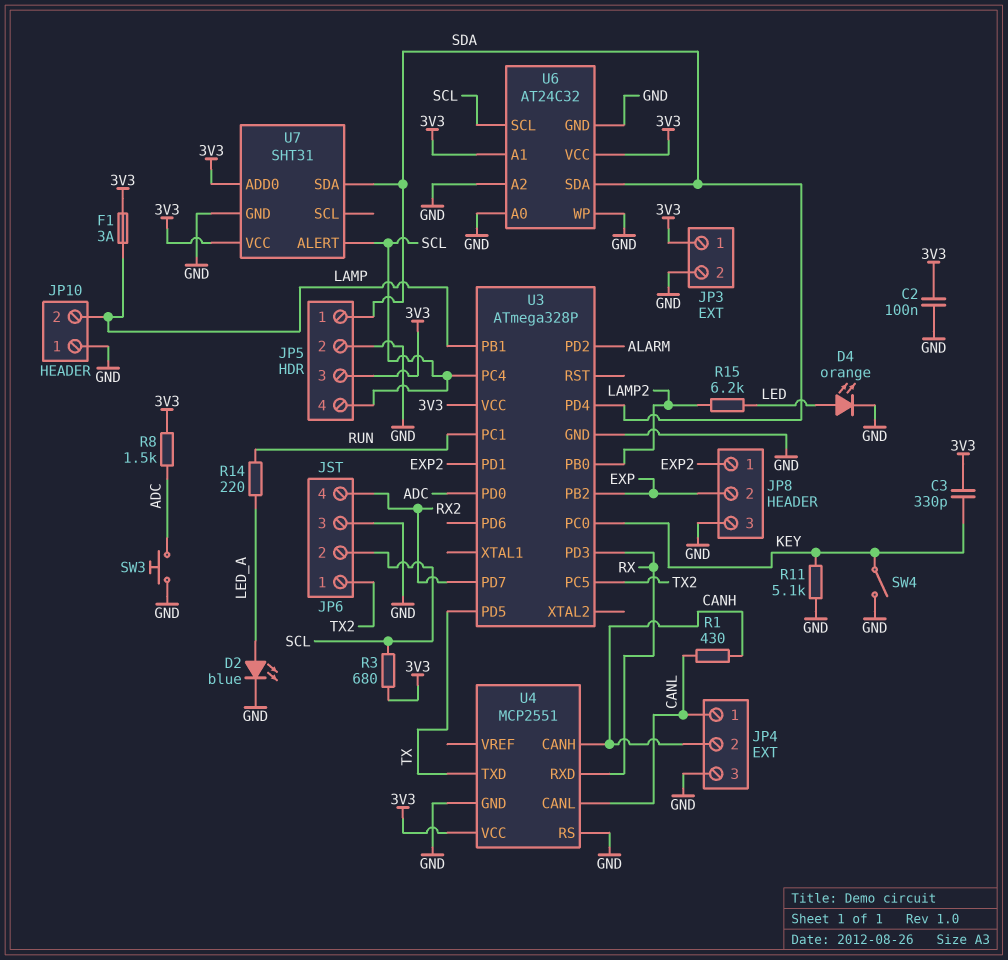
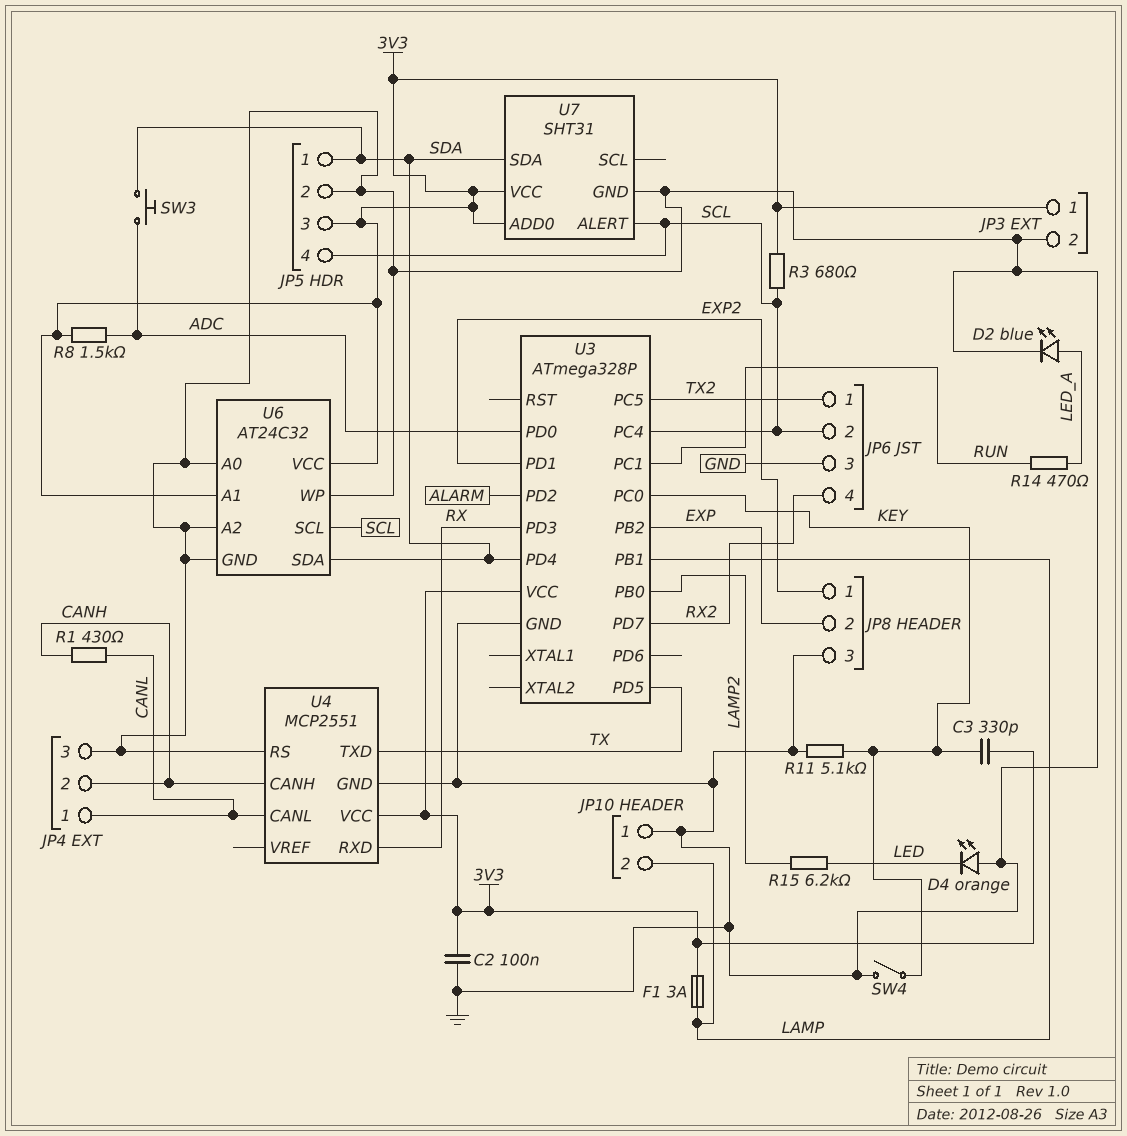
D4: LED orange (A LED, K GND) -> LED orange (A GND, K LED)
R14: 220 (LED_A, RUN) -> 470 (LED_A, RUN)
SW3: button (ADC, GND) -> button (ADC, SDA)

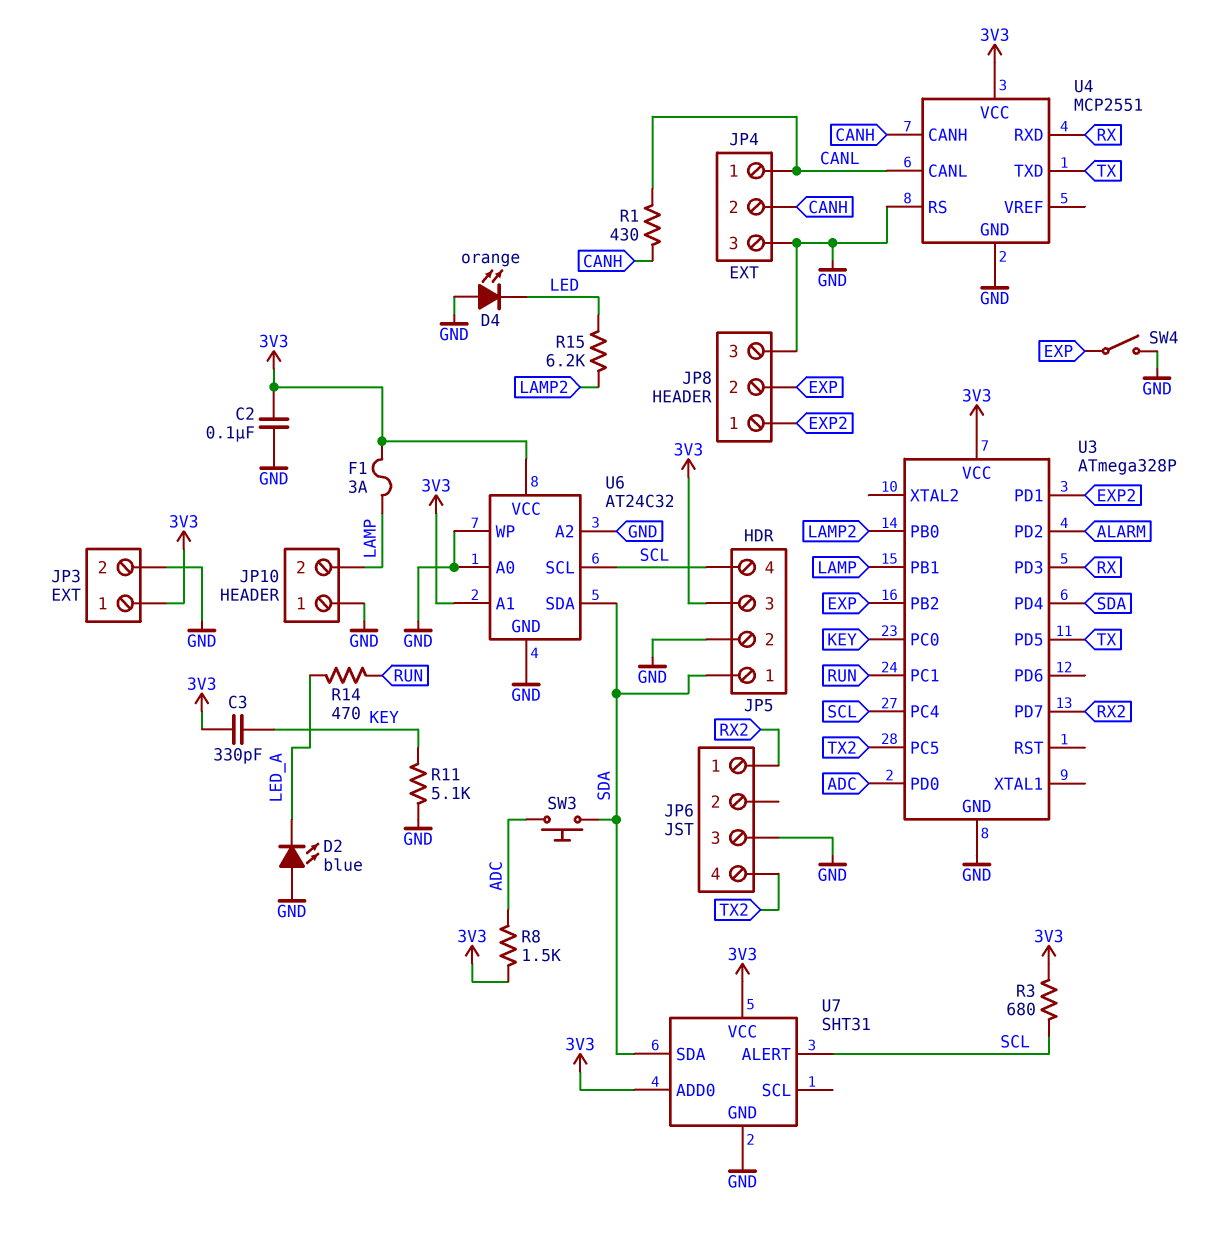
D2: LED blue (A LED_A, K GND) -> LED blue (A GND, K LED_A)
JP6 pin 1: TX2 -> RX2
JP6 pin 2: SCL -> none
JP6 pin 4: RX2 -> TX2
SW4: switch (GND, KEY) -> switch (EXP, GND)

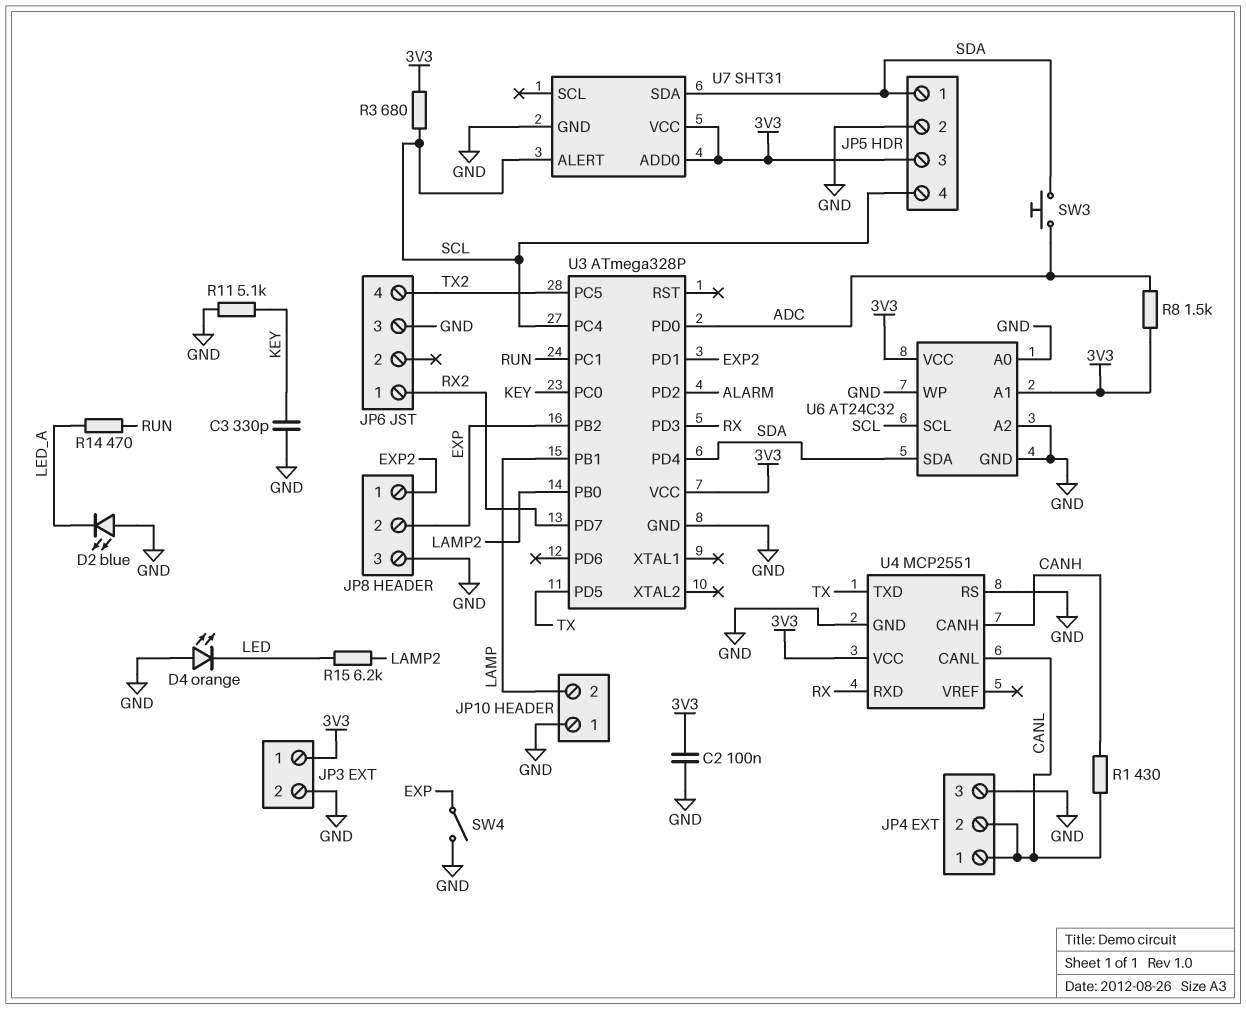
C3: 330pF (3V3, KEY) -> 330pF (GND, KEY)
F1: 3A (3V3, LAMP) -> none
JP4 pin 2: CANH -> CANL

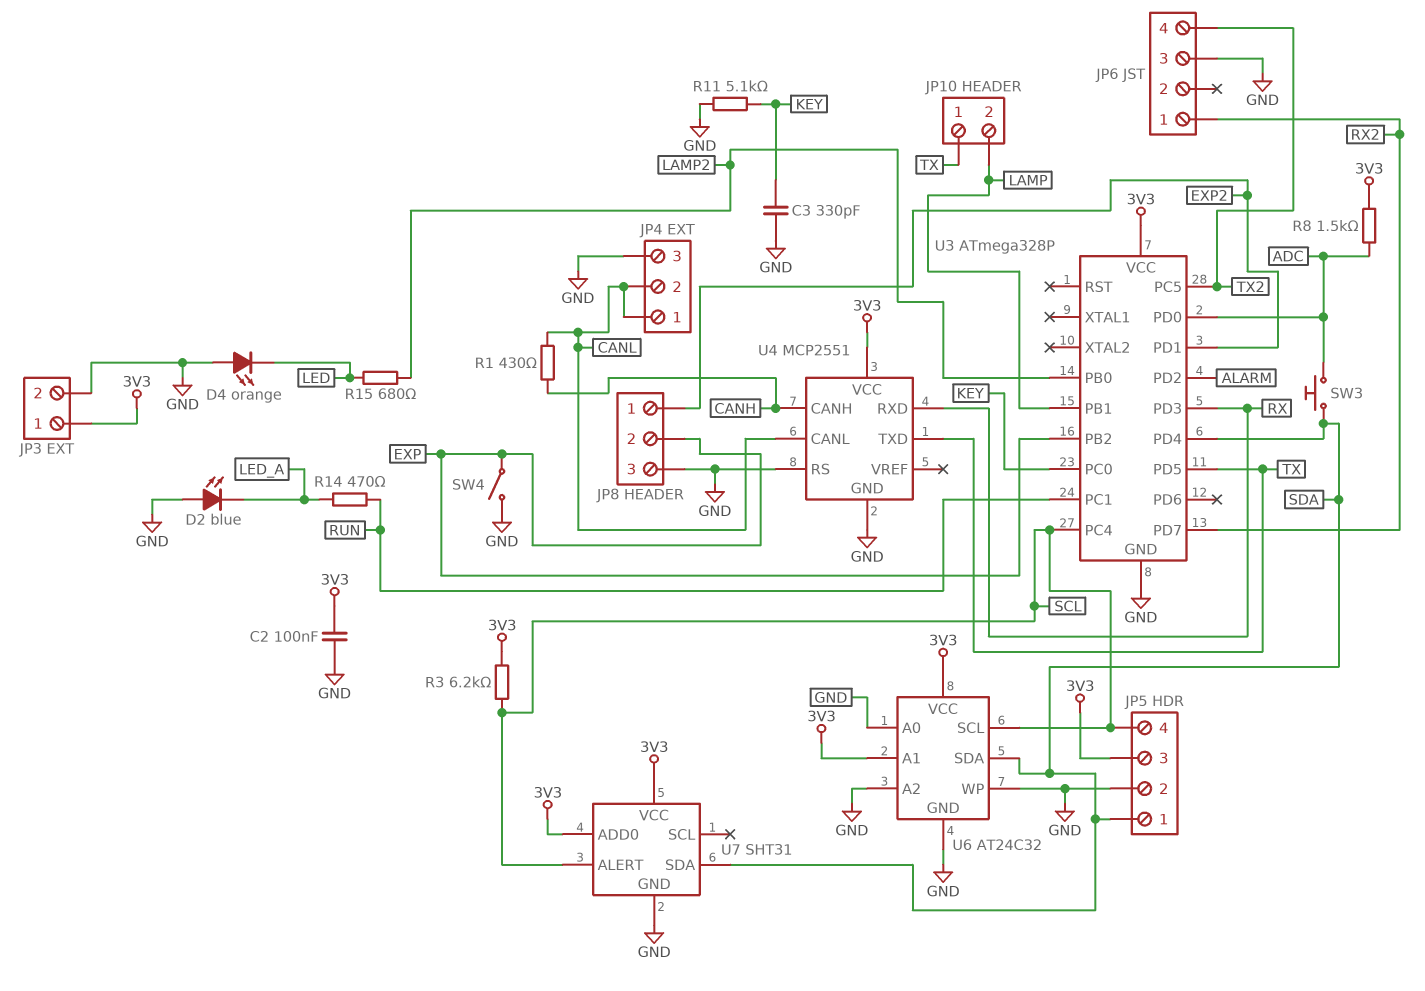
JP10 pin 1: GND -> TX
R3: 680 (3V3, SCL) -> 6.2k (3V3, SCL)
R15: 6.2k (LAMP2, LED) -> 680 (LAMP2, LED)

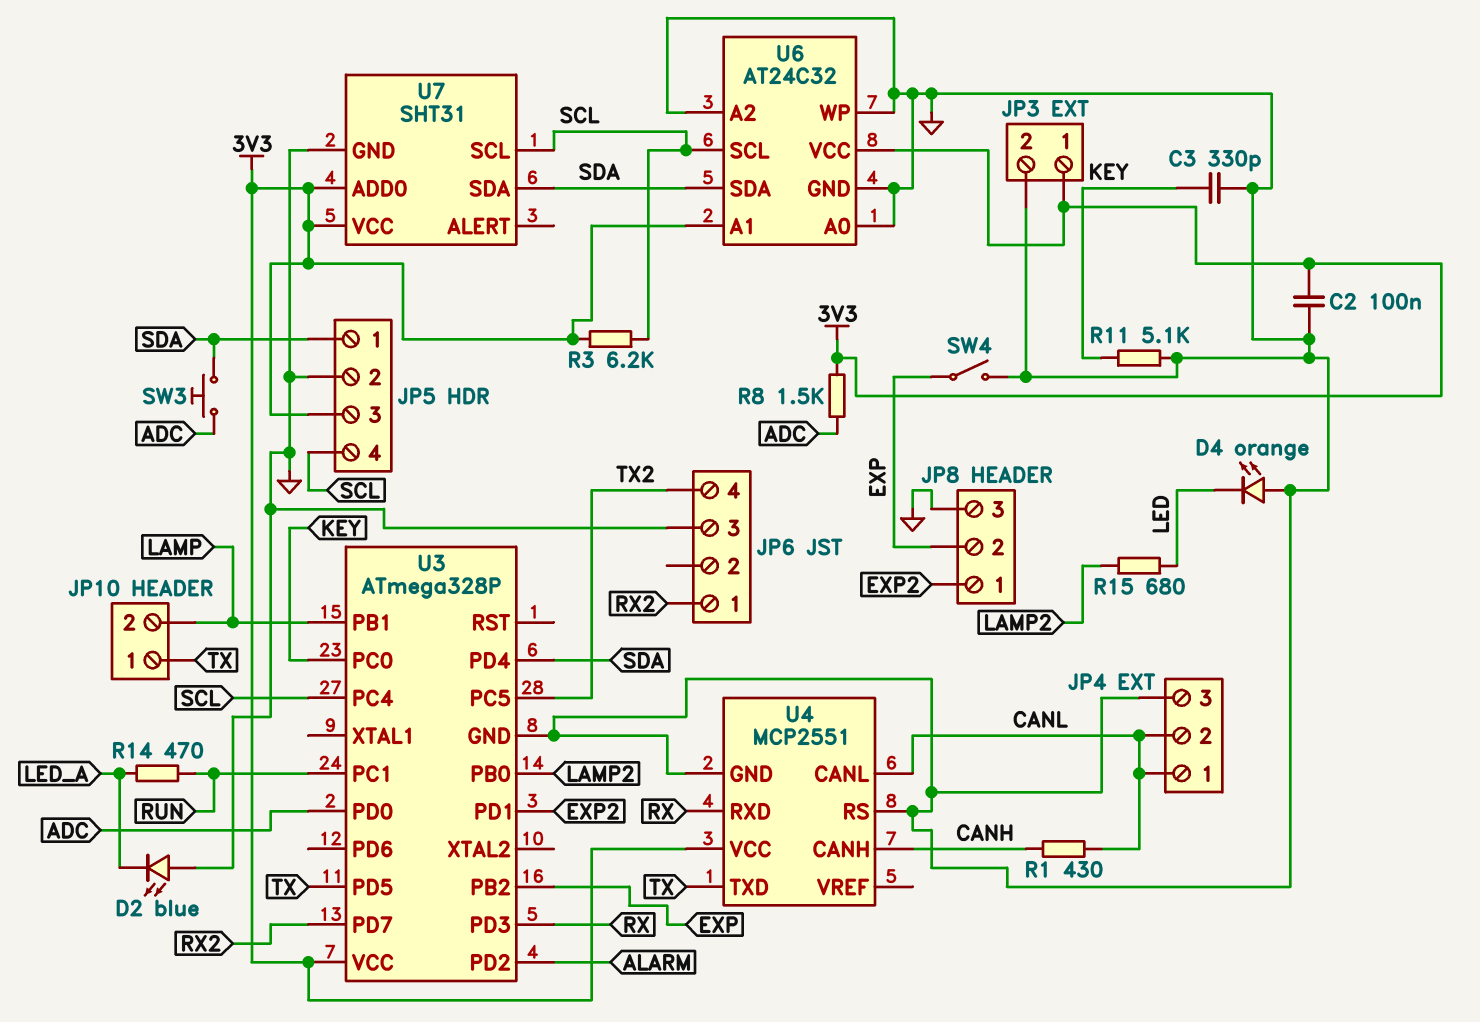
U7 pin ALERT: SCL -> none
U7 pin SCL: none -> SCL

